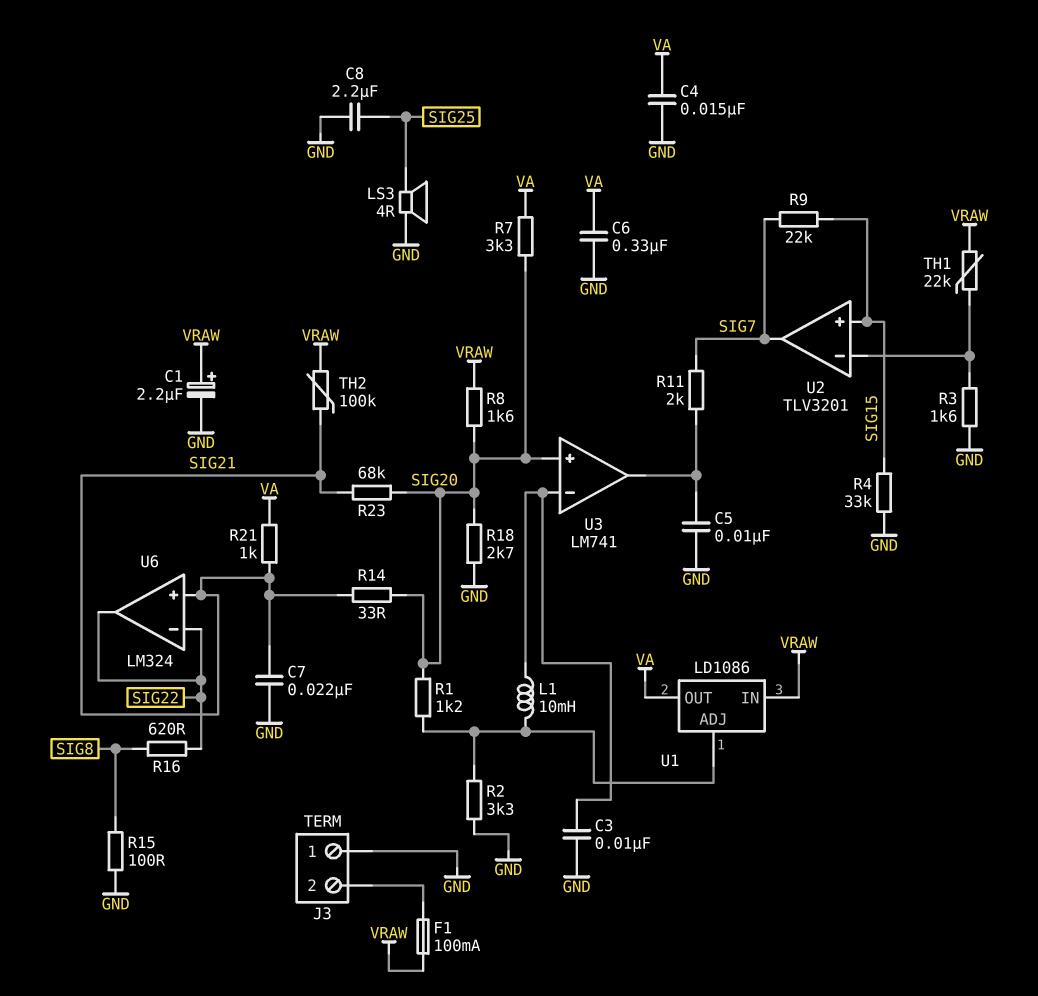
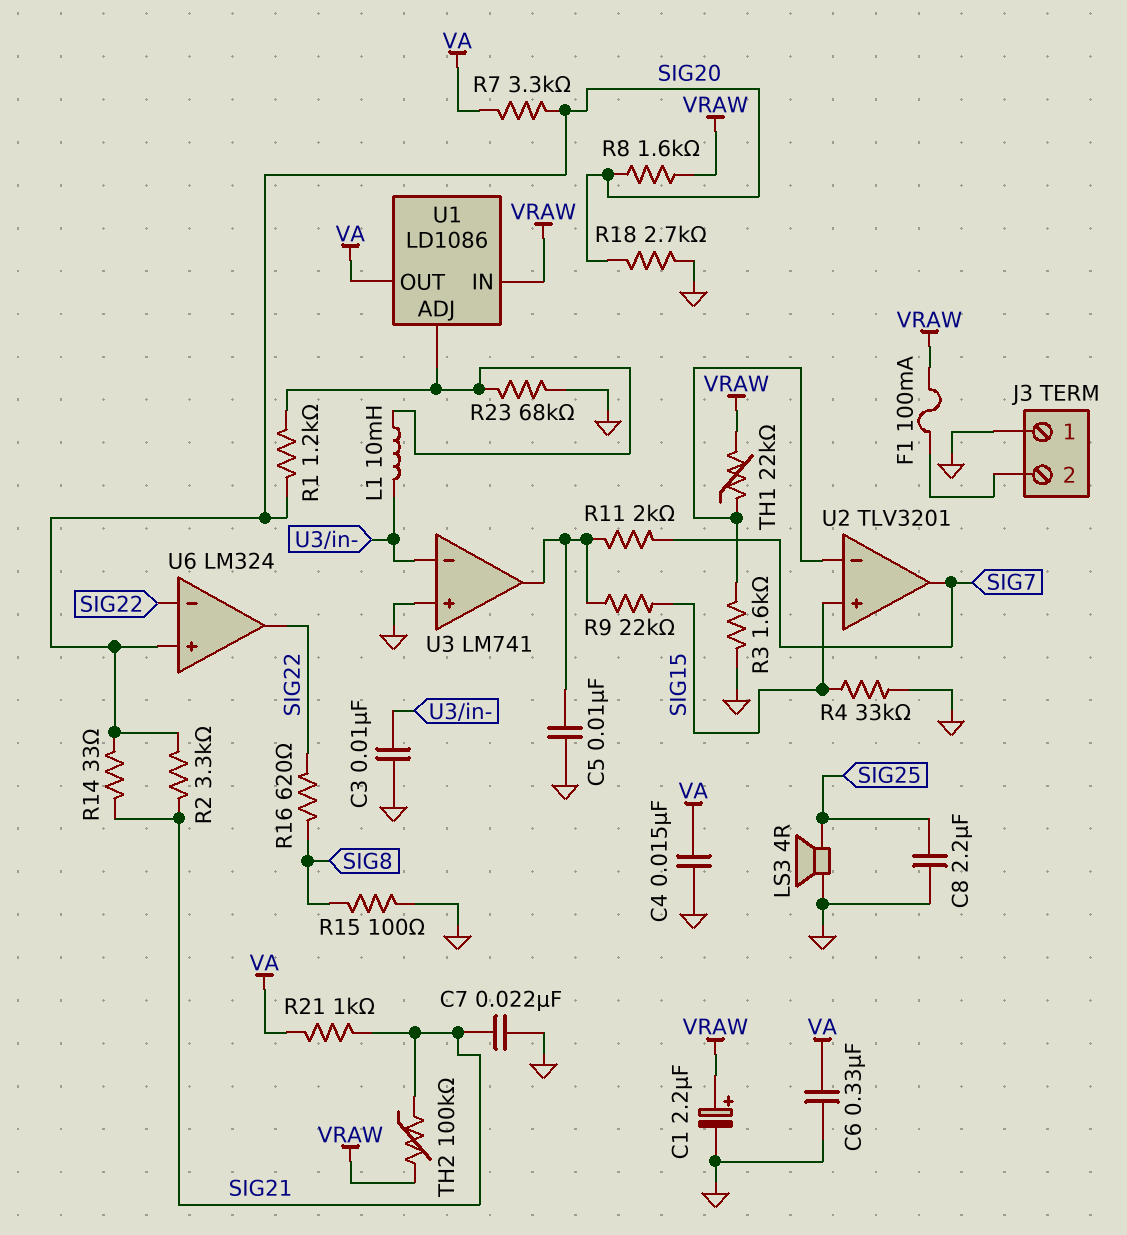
R2: 3.3k (GND, U1/ADJ) -> 3.3k (SIG20, SIG21)
R9: 22k (SIG7, SIG15) -> 22k (SIG15, U3/out)
R23: 68k (SIG20, SIG21) -> 68k (GND, U1/ADJ)
U3 pin in+: SIG20 -> GND
U6 pin in+: SIG21 -> SIG20

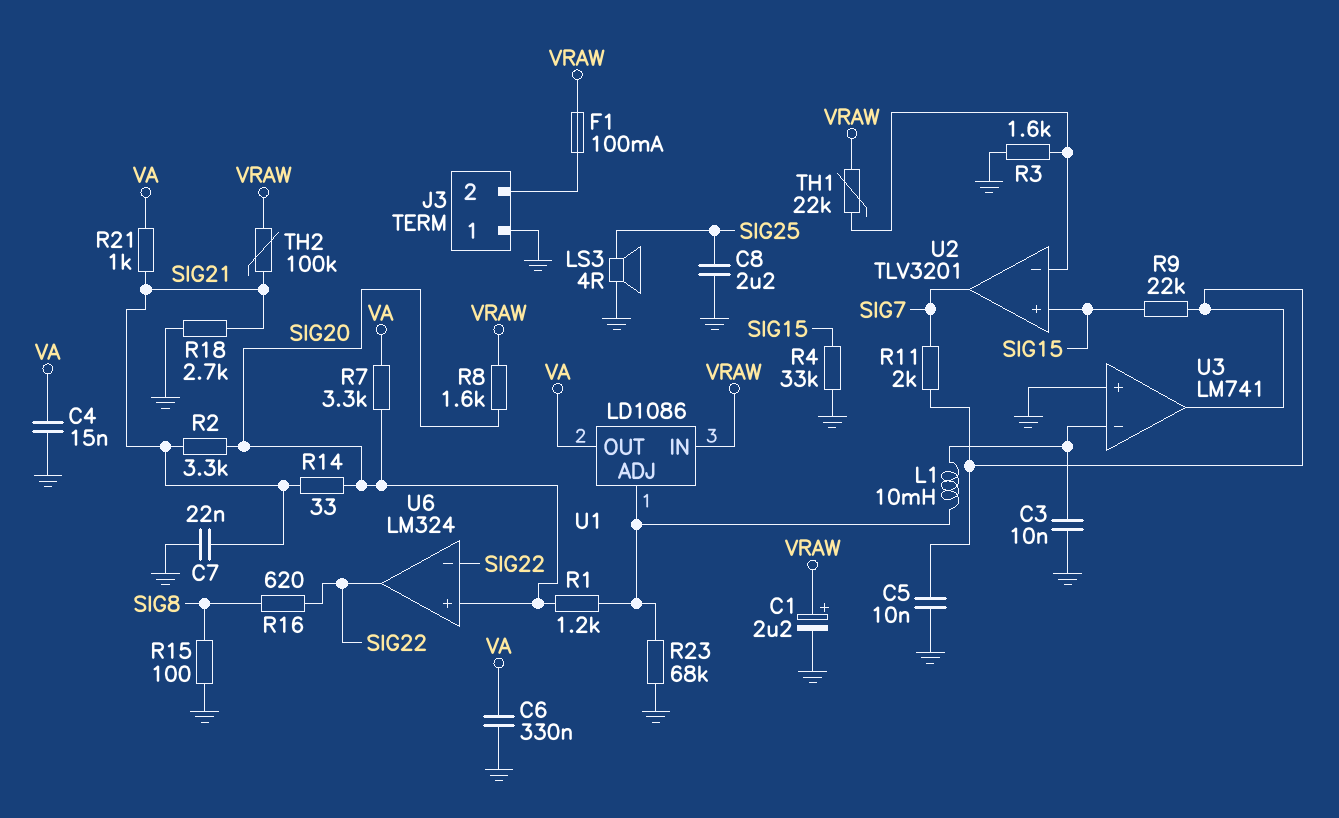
R18: 2.7k (GND, SIG20) -> 2.7k (GND, SIG21)

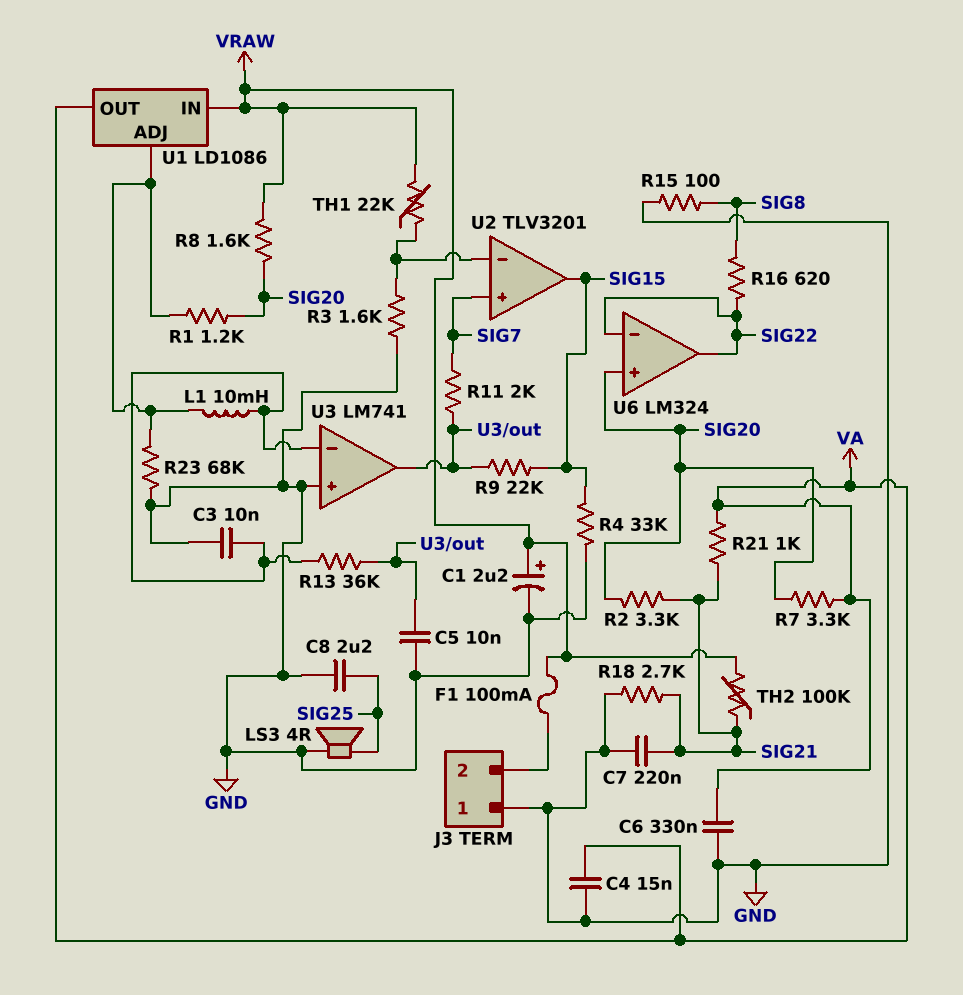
C7: 22nF (GND, SIG21) -> 220nF (GND, SIG21)
R13: none -> 36k (U3/in-, U3/out)
R14: 33 (SIG20, SIG21) -> none
U2 pin in+: SIG15 -> SIG7
U2 pin out: SIG7 -> SIG15

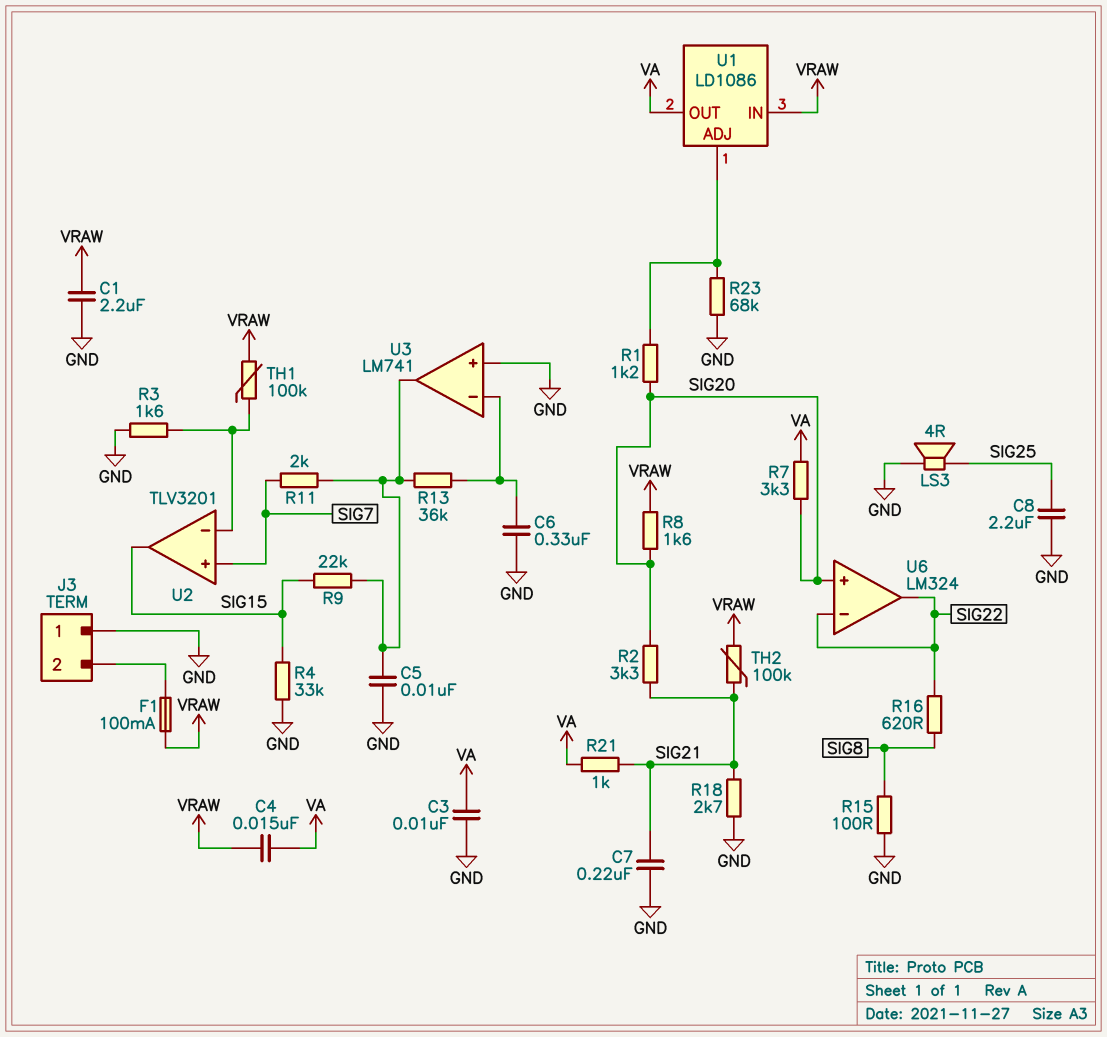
C1: 2.2uF (plus VRAW, minus GND) -> 2.2uF (GND, VRAW)
C3: 10nF (GND, U3/in-) -> 10nF (GND, VA)
C4: 15nF (GND, VA) -> 15nF (VA, VRAW)
C6: 330nF (GND, VA) -> 330nF (GND, U3/in-)
L1: 10mH (U1/ADJ, U3/in-) -> none
TH1: 22k (U2/in-, VRAW) -> 100k (U2/in-, VRAW)

